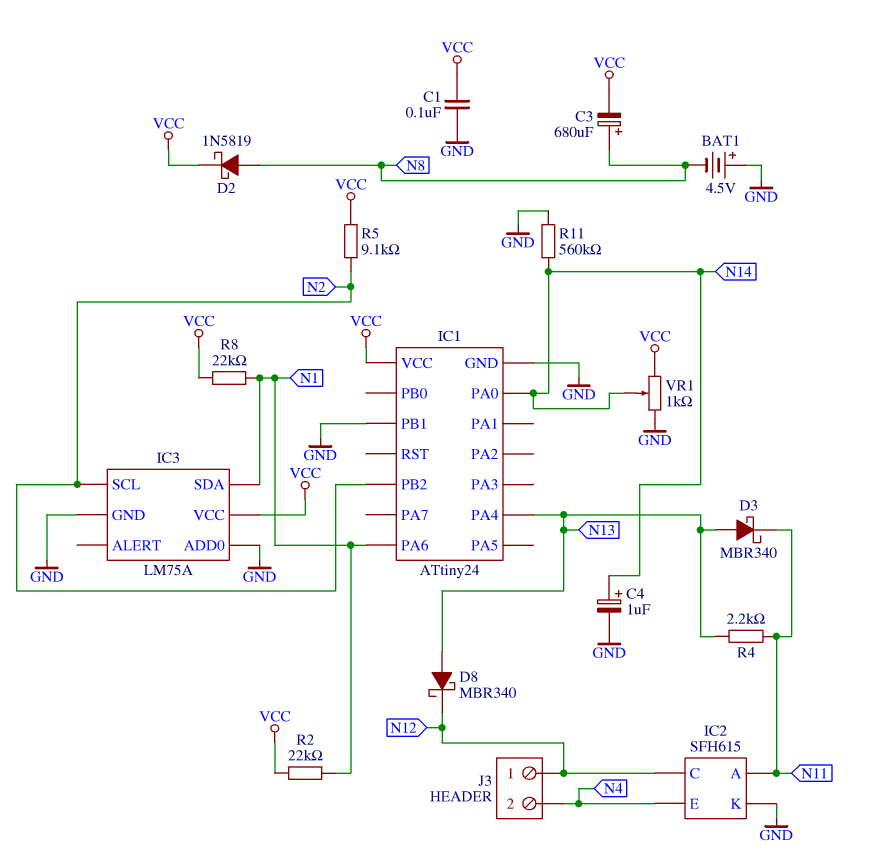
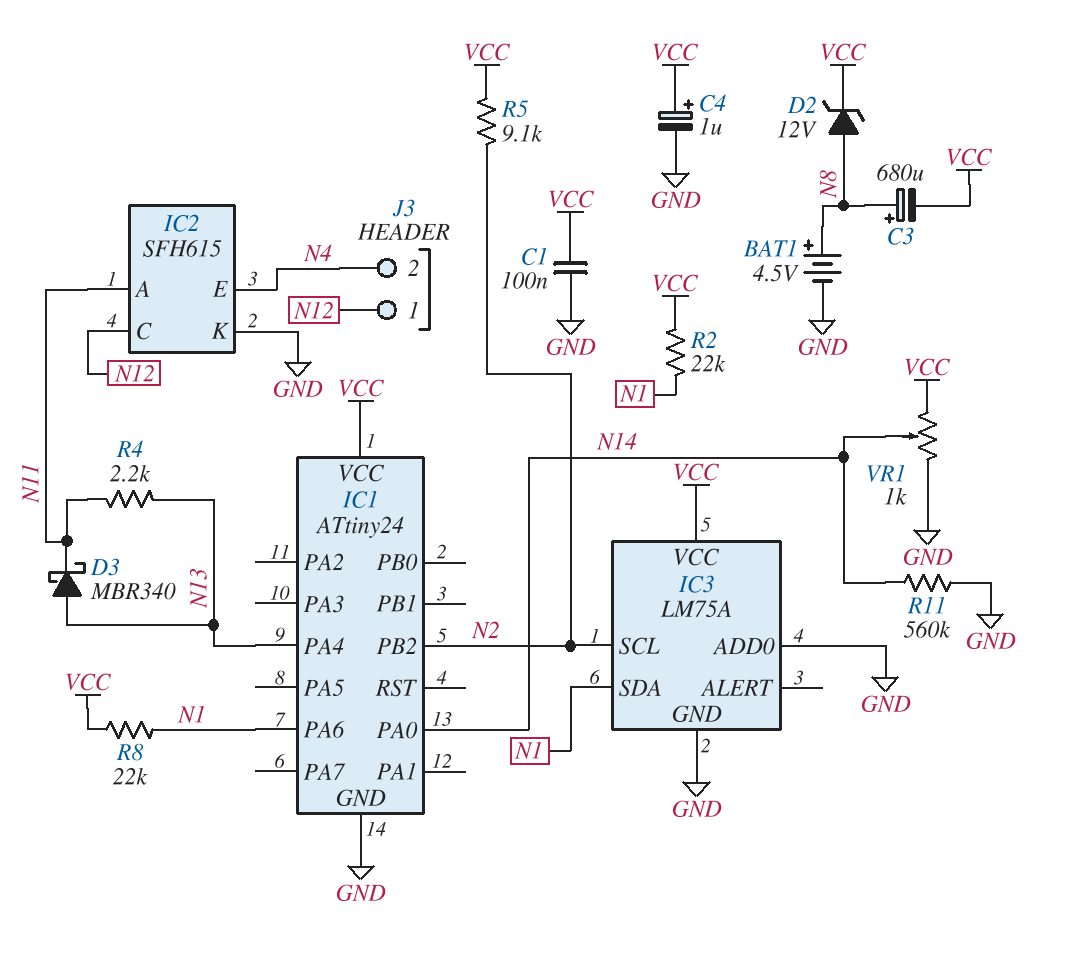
BAT1: 4.5V (plus GND, minus N8) -> 4.5V (plus N8, minus GND)
C4: 1uF (plus N14, minus GND) -> 1uF (plus VCC, minus GND)
D2: schottky 1N5819 (A N8, K VCC) -> zener 12V (A N8, K VCC)
D8: schottky MBR340 (A N13, K N12) -> none
IC1 pin PB1: GND -> none

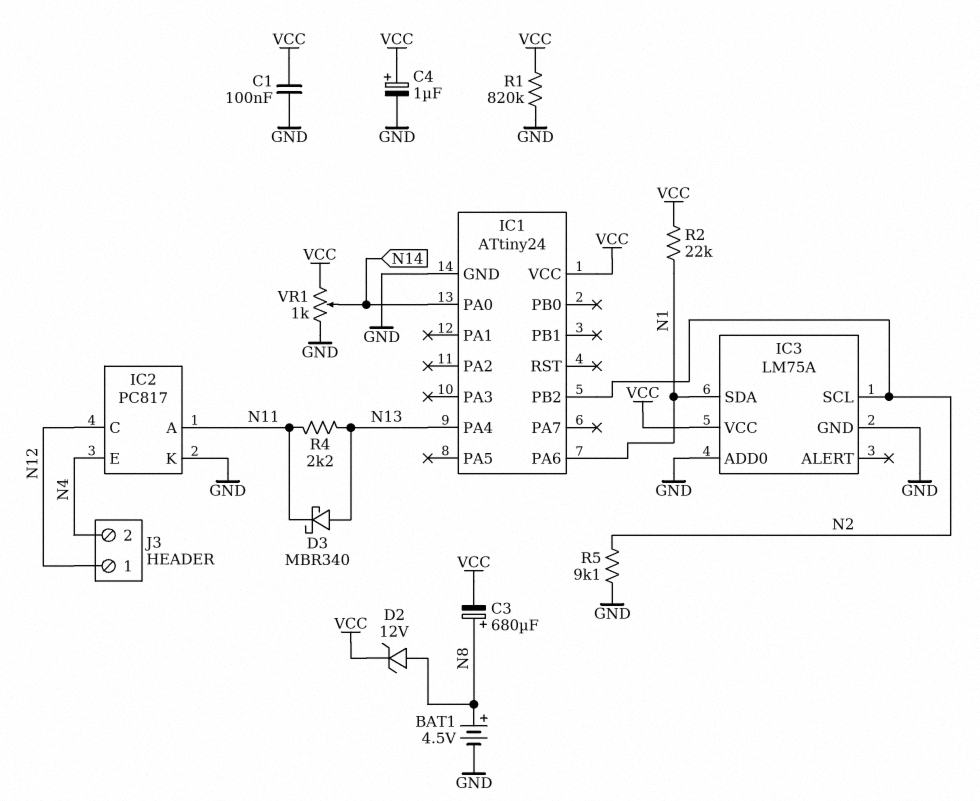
IC2: SFH615 -> PC817
R1: none -> 820k (GND, VCC)
R5: 9.1k (N2, VCC) -> 9.1k (GND, N2)
R8: 22k (N1, VCC) -> none
R11: 560k (GND, N14) -> none

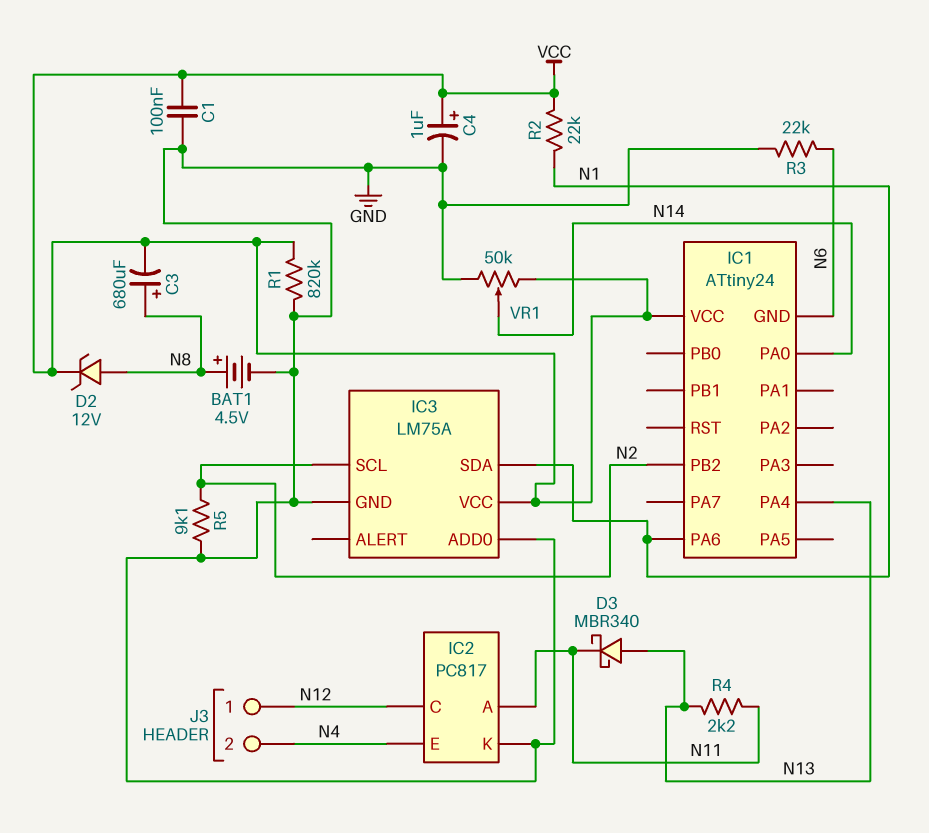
IC1 pin GND: GND -> N6
R3: none -> 22k (GND, N6)
VR1: 1k (GND, VCC, wiper N14) -> 50k (GND, VCC, wiper N14)

